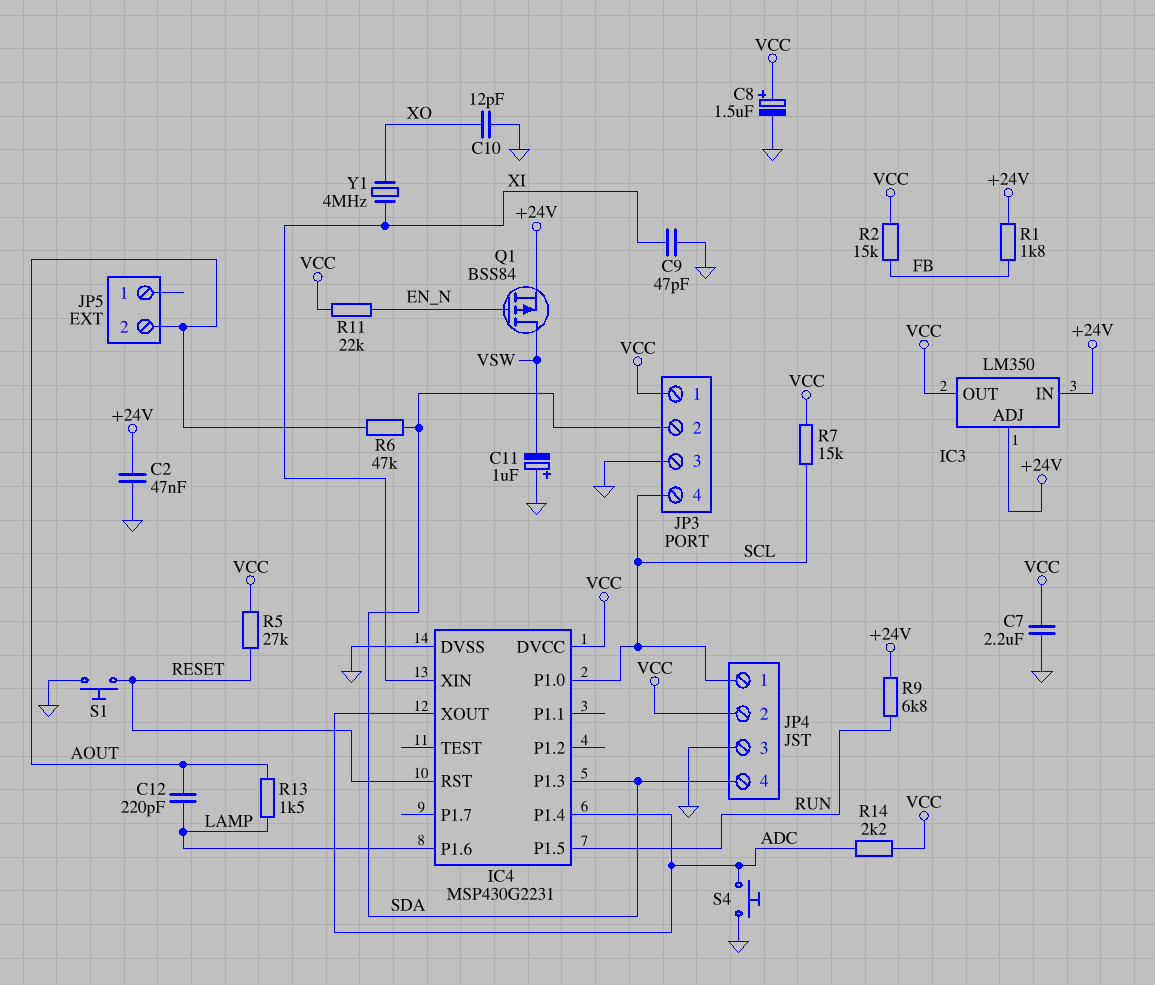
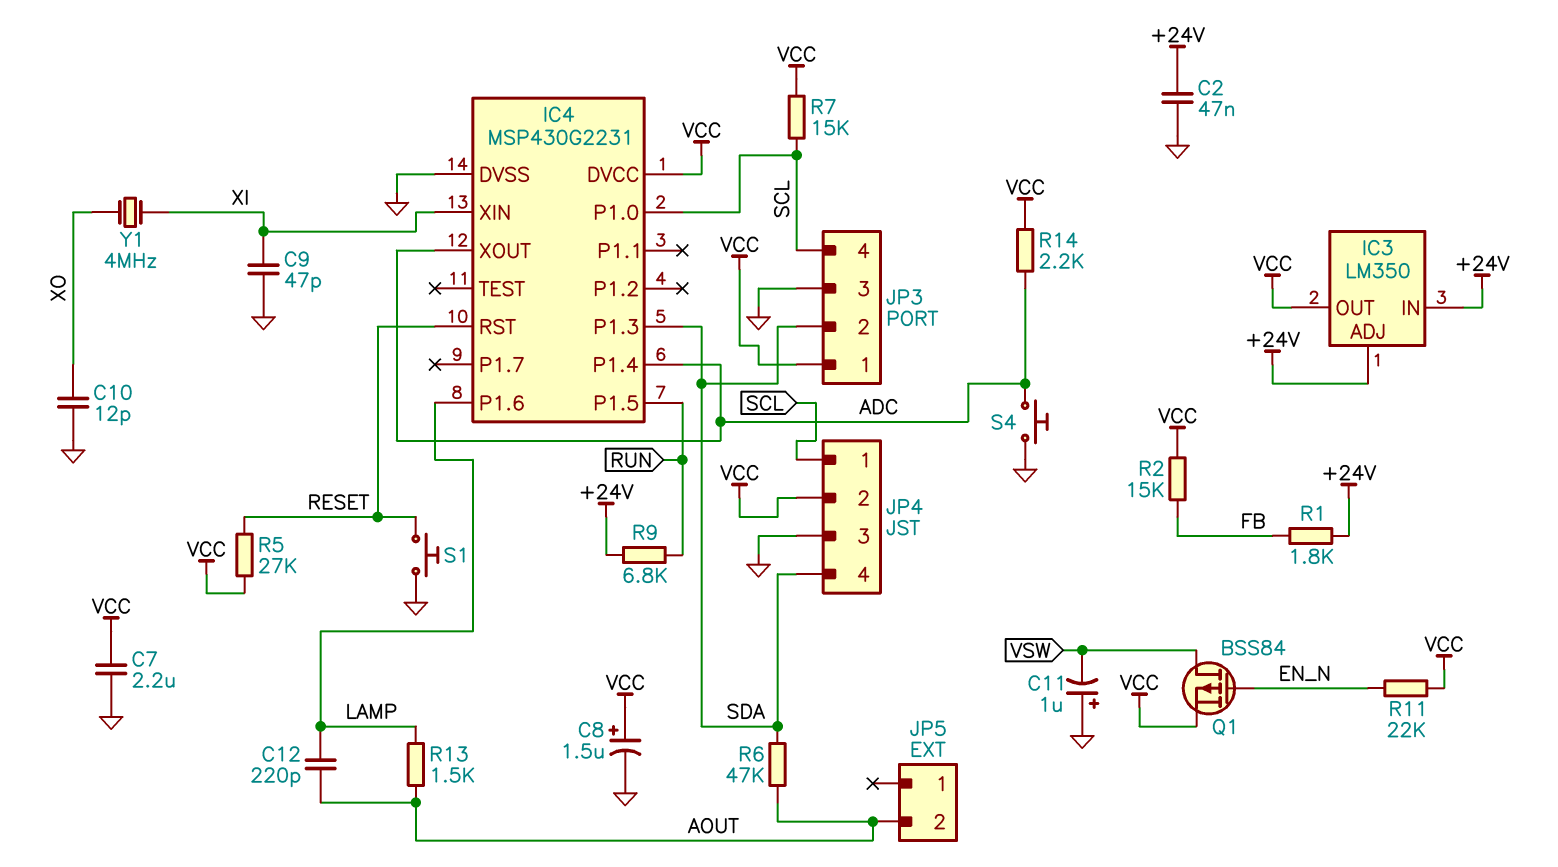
Q1: PMOS BSS84 (G EN_N, D VSW, S +24V) -> PMOS BSS84 (G EN_N, D VSW, S VCC)

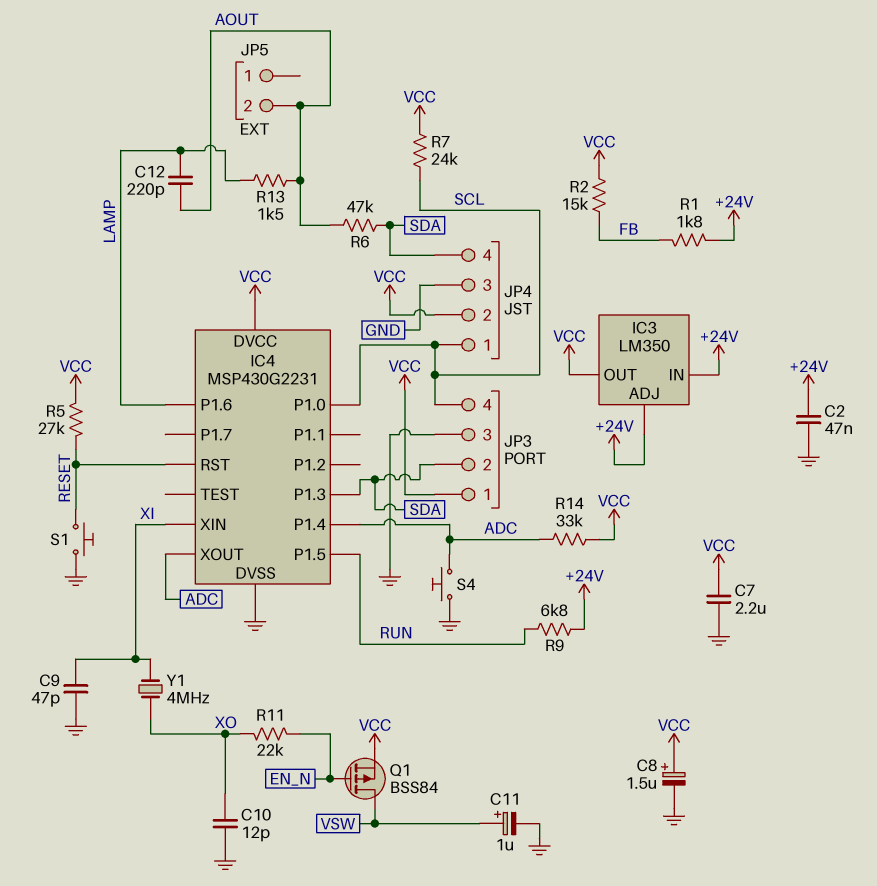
C11: 1uF (plus GND, minus VSW) -> 1uF (plus VSW, minus GND)
R7: 15k (SCL, VCC) -> 24k (SCL, VCC)
R11: 22k (EN_N, VCC) -> 22k (EN_N, XO)
R14: 2.2k (ADC, VCC) -> 33k (ADC, VCC)

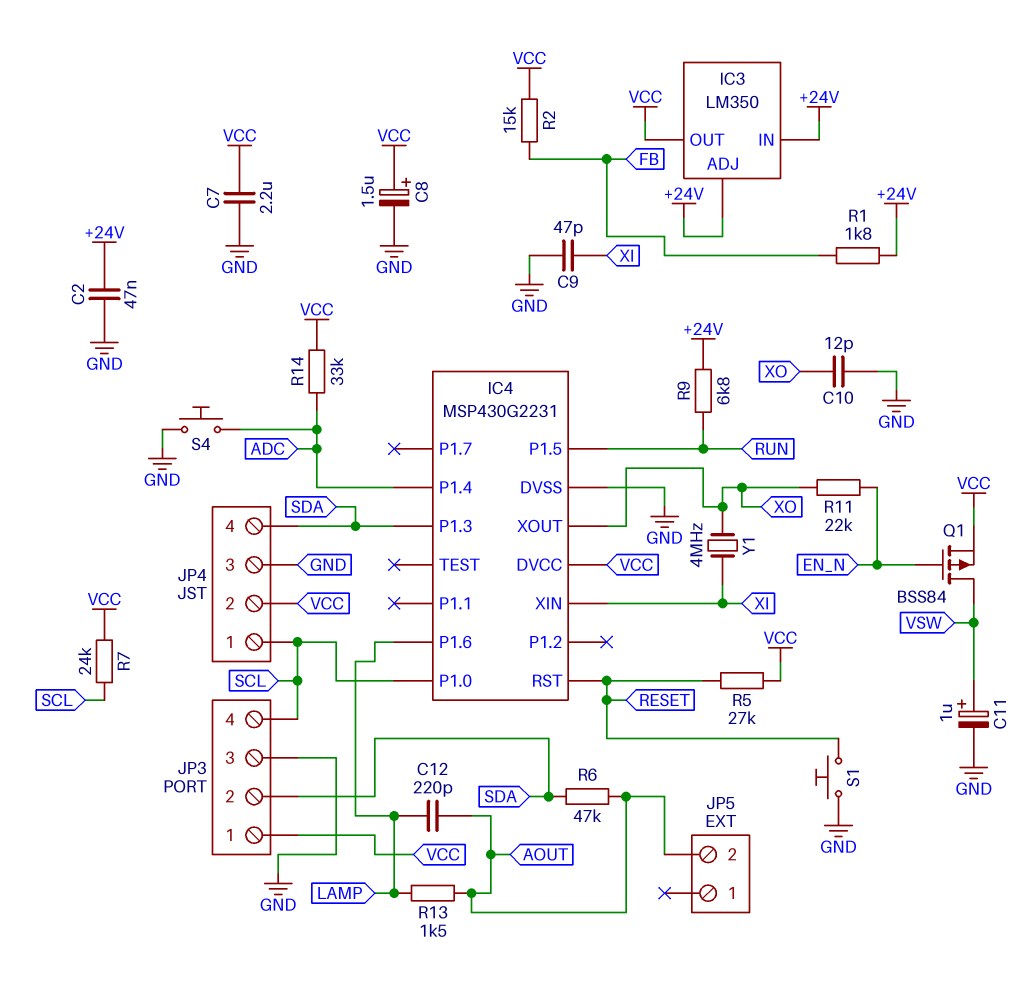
IC4 pin XOUT: ADC -> XO

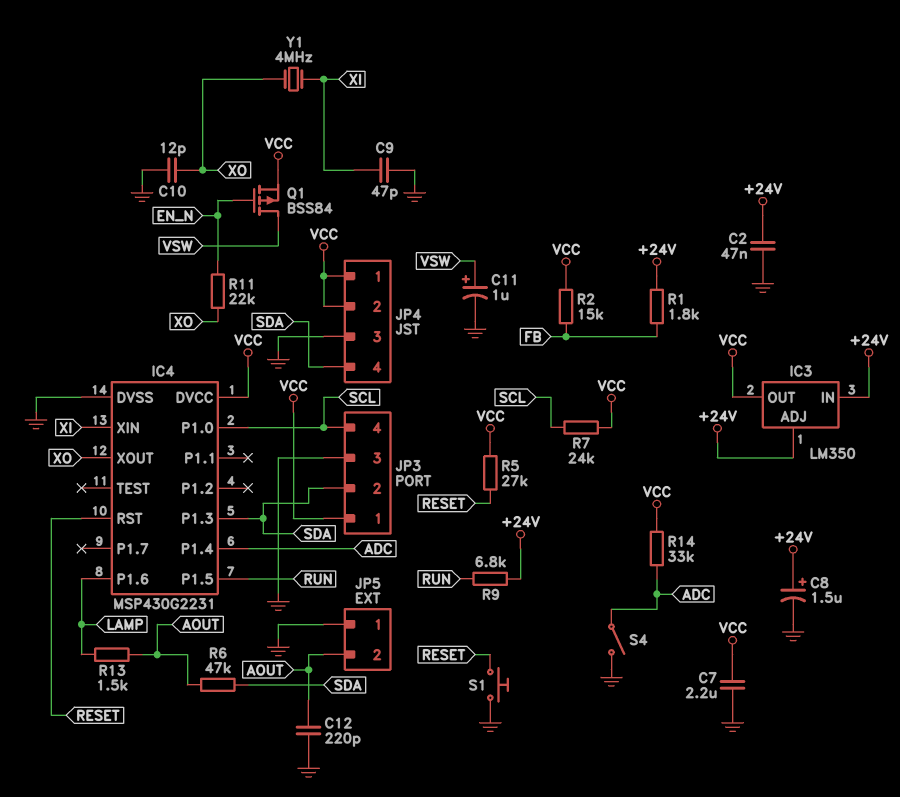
C8: 1.5uF (plus VCC, minus GND) -> 1.5uF (plus +24V, minus GND)
C12: 220pF (AOUT, LAMP) -> 220pF (AOUT, GND)
JP4 pin 1: SCL -> VCC
JP5 pin 1: none -> GND
S4: button (ADC, GND) -> switch (ADC, GND)

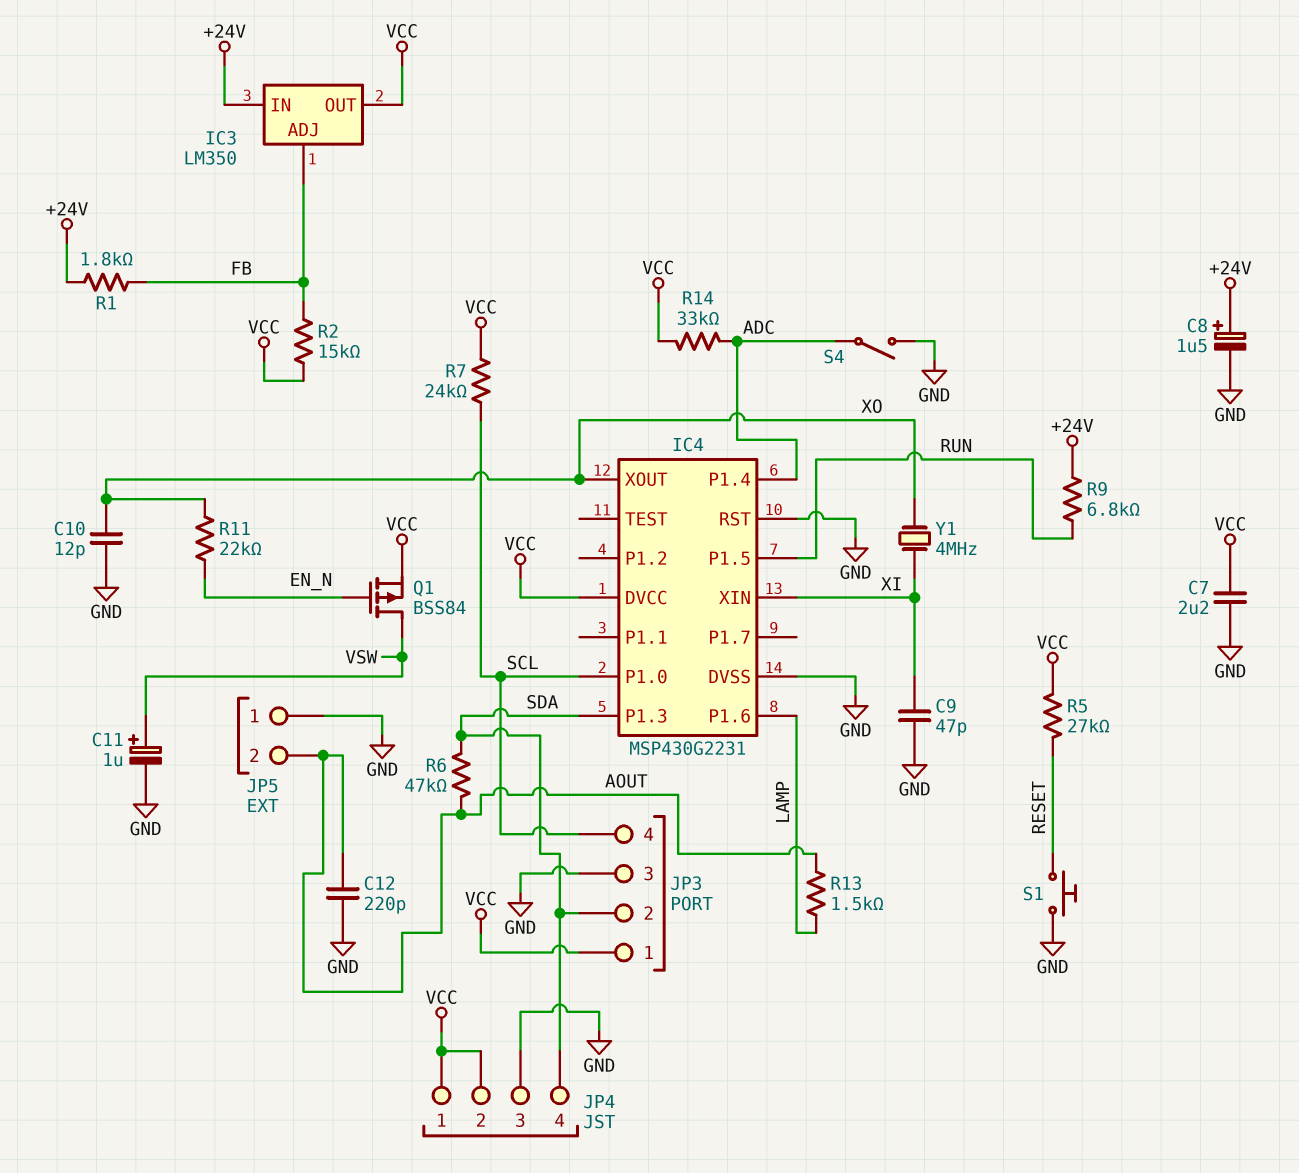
C2: 47nF (+24V, GND) -> none
IC3 pin ADJ: +24V -> FB
IC4 pin RST: RESET -> GND

